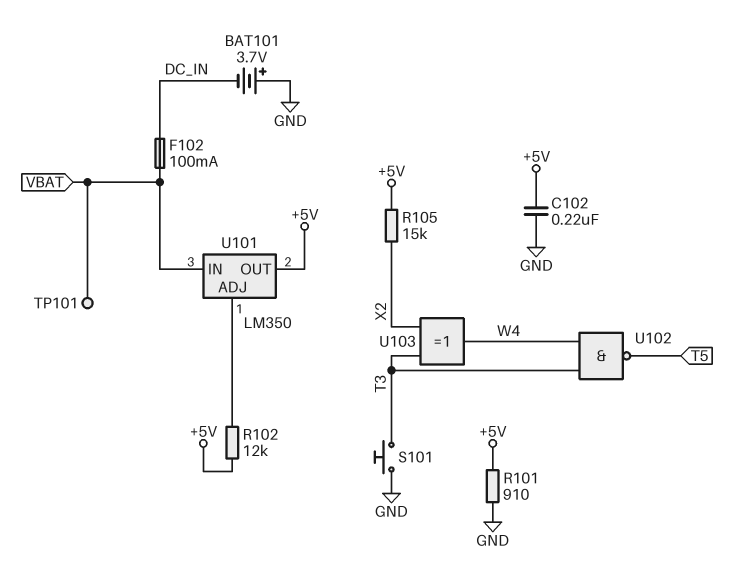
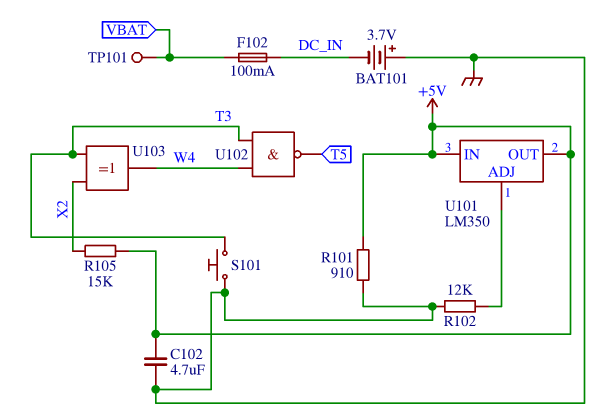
C102: 220nF (+5V, GND) -> 4.7uF (+5V, GND)
R102: 12k (+5V, U101/ADJ) -> 12k (GND, U101/ADJ)
U101 pin IN: VBAT -> +5V

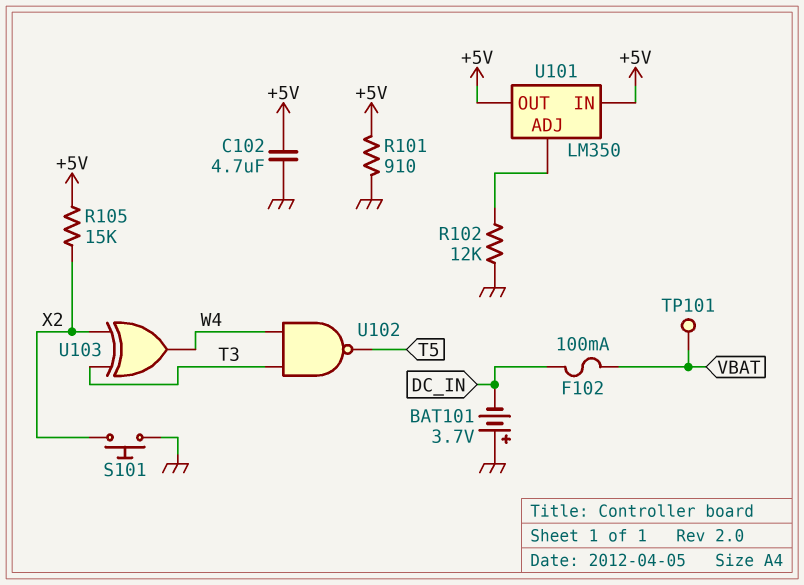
S101: button (GND, T3) -> button (GND, X2)

